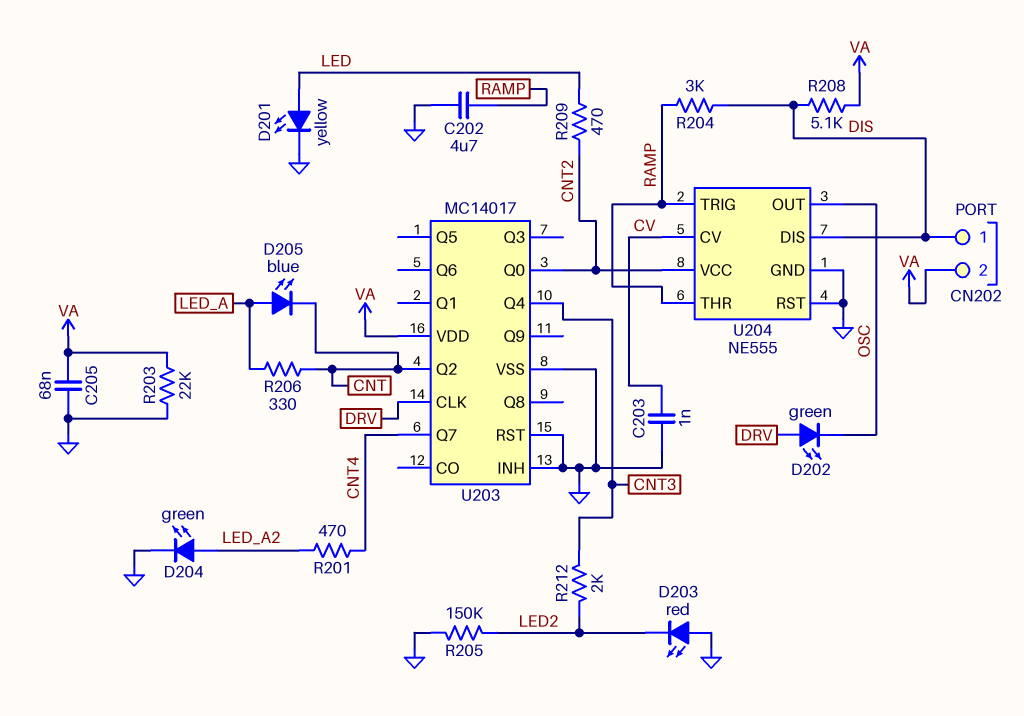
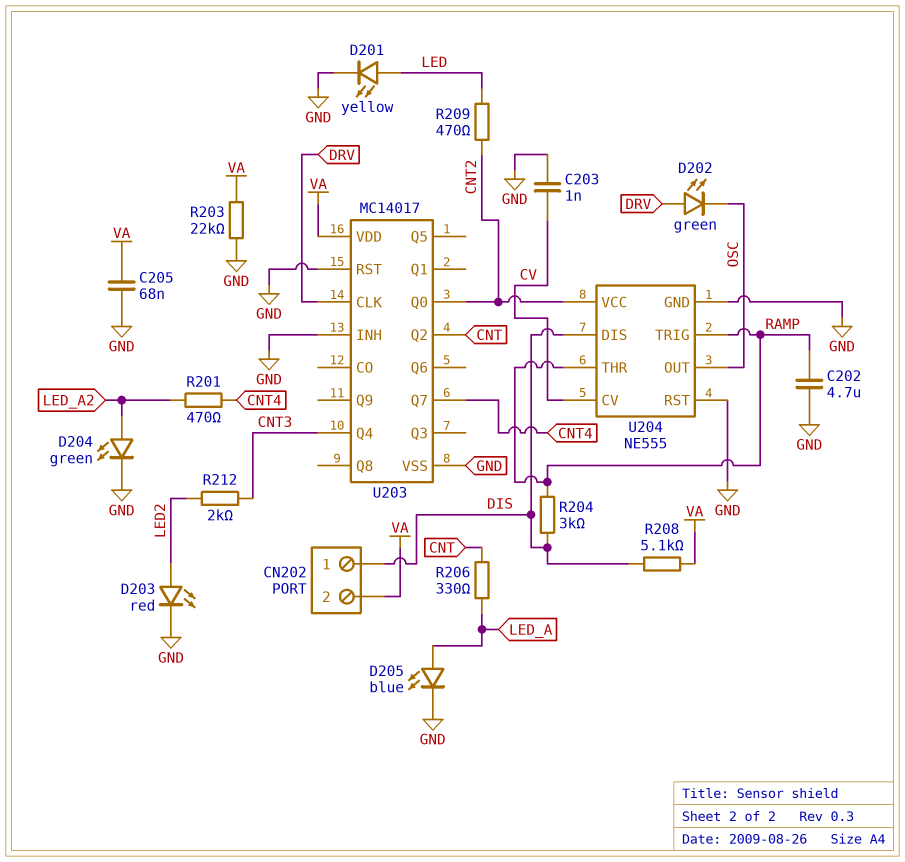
D203: LED red (A GND, K LED2) -> LED red (A LED2, K GND)
D205: LED blue (A LED_A, K CNT) -> LED blue (A LED_A, K GND)
R205: 150k (GND, LED2) -> none

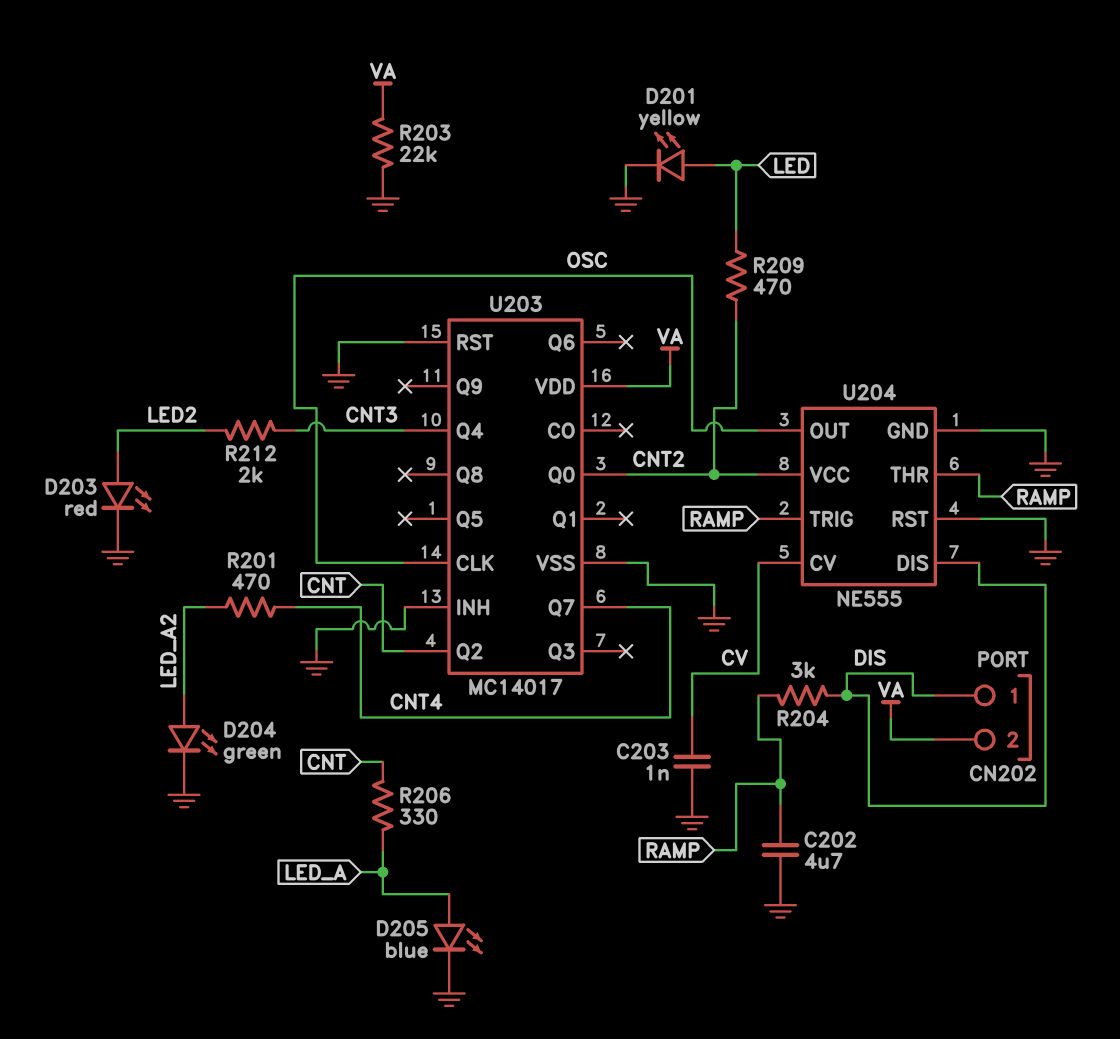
C205: 68nF (GND, VA) -> none
D202: LED green (A DRV, K OSC) -> none
R208: 5.1k (DIS, VA) -> none
U203 pin CLK: DRV -> OSC

